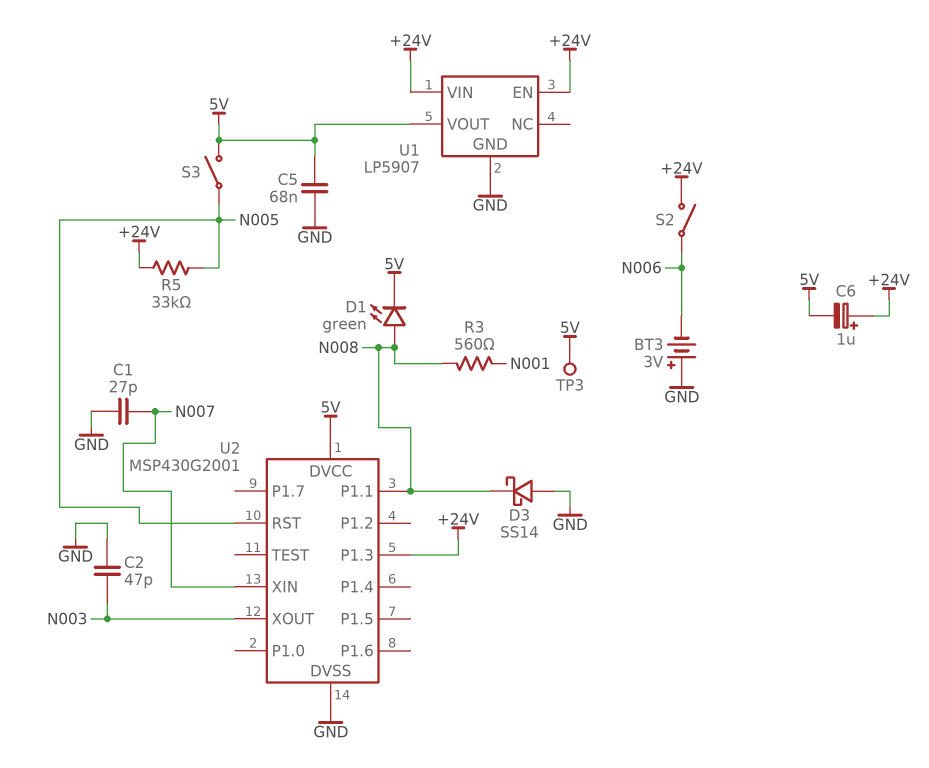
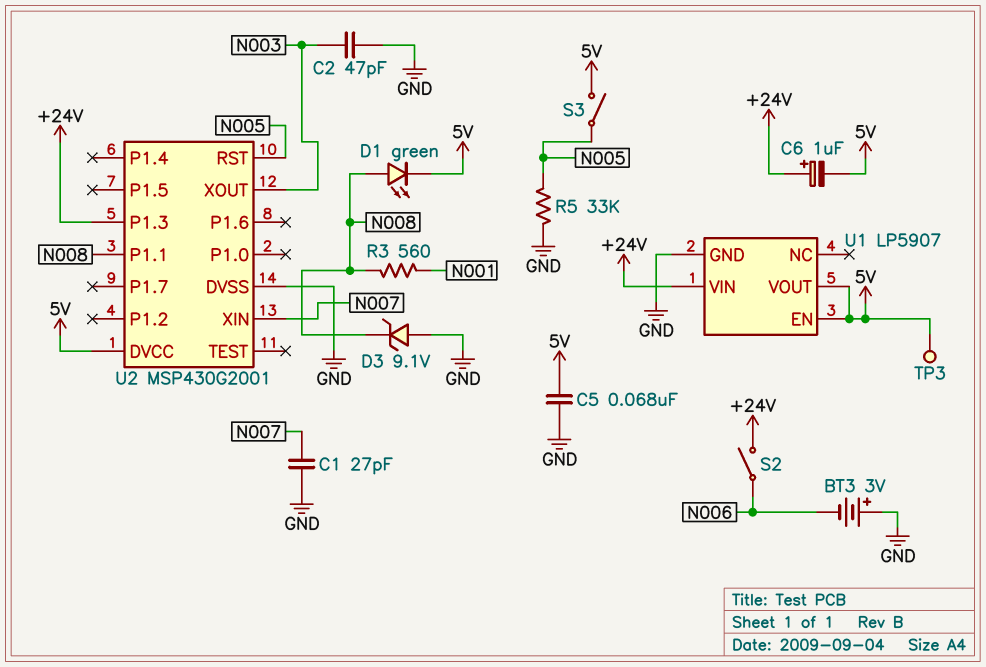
D3: schottky SS14 (A GND, K N008) -> zener 9.1V (A GND, K N008)
R5: 33k (+24V, N005) -> 33k (GND, N005)
U1 pin EN: +24V -> 5V

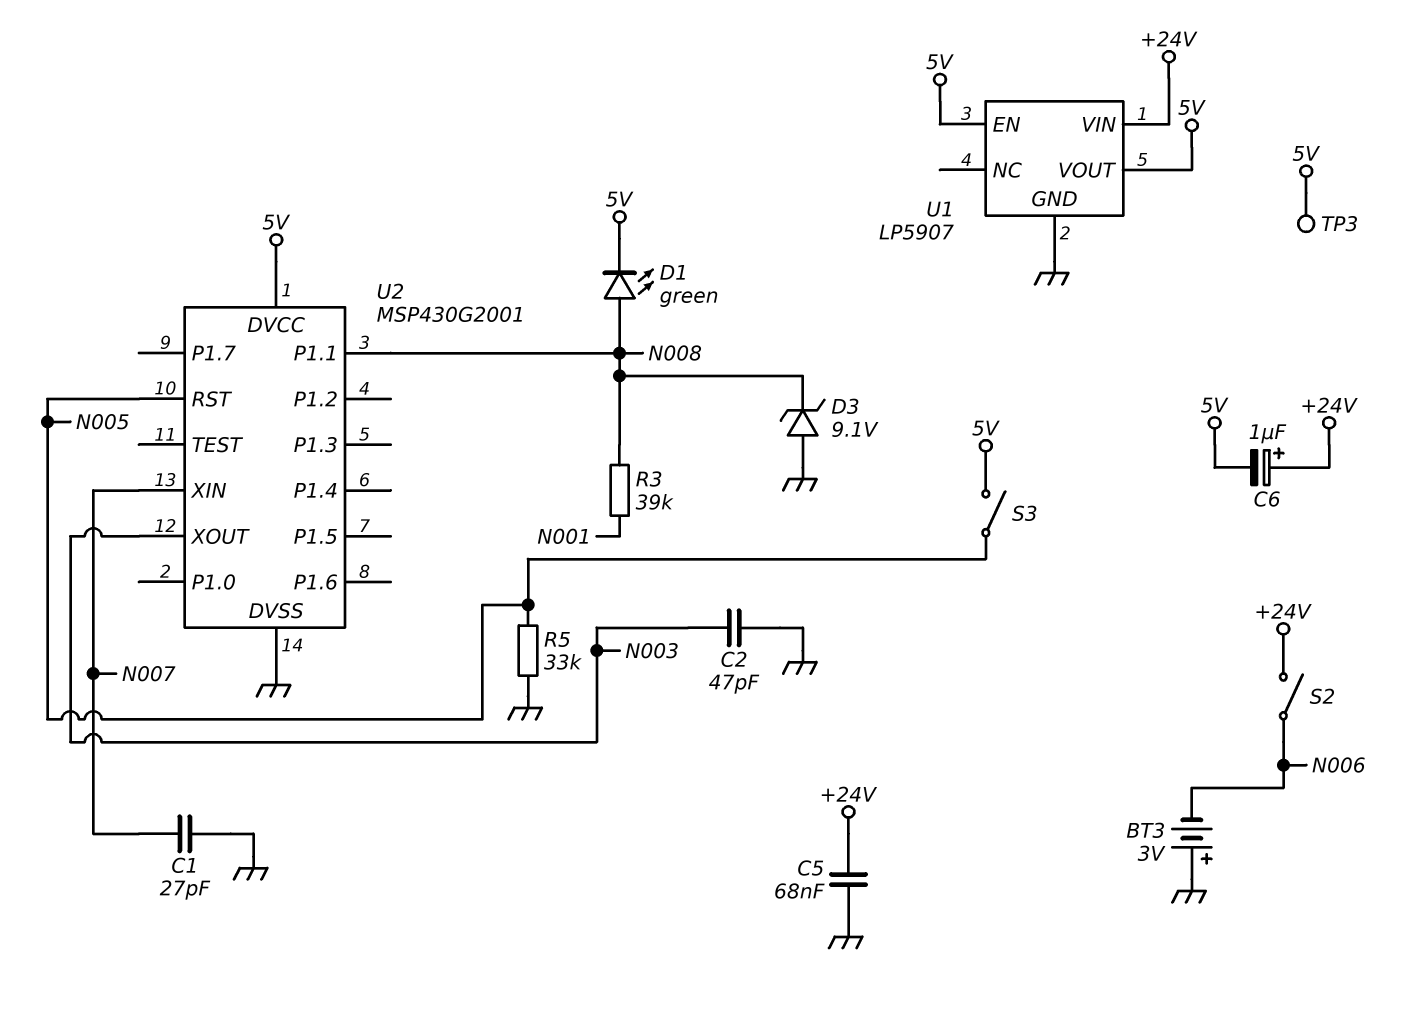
C5: 68nF (5V, GND) -> 68nF (+24V, GND)
R3: 560 (N001, N008) -> 39k (N001, N008)
U2 pin P1.3: +24V -> none

